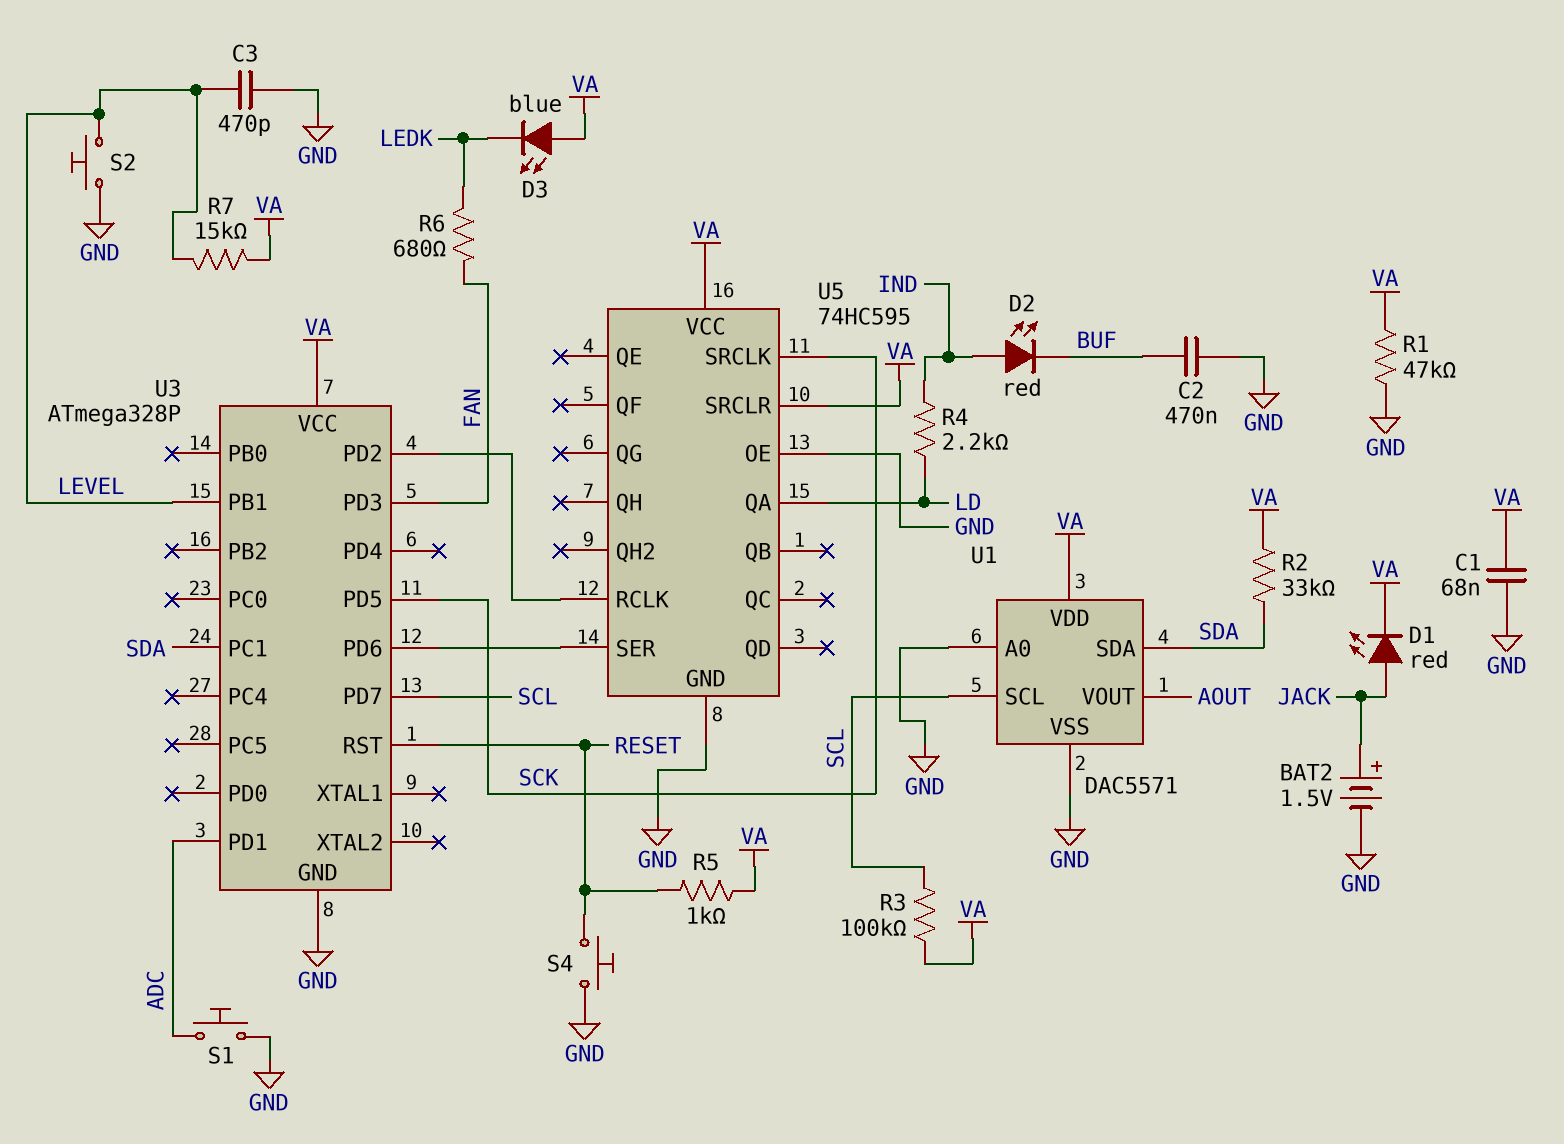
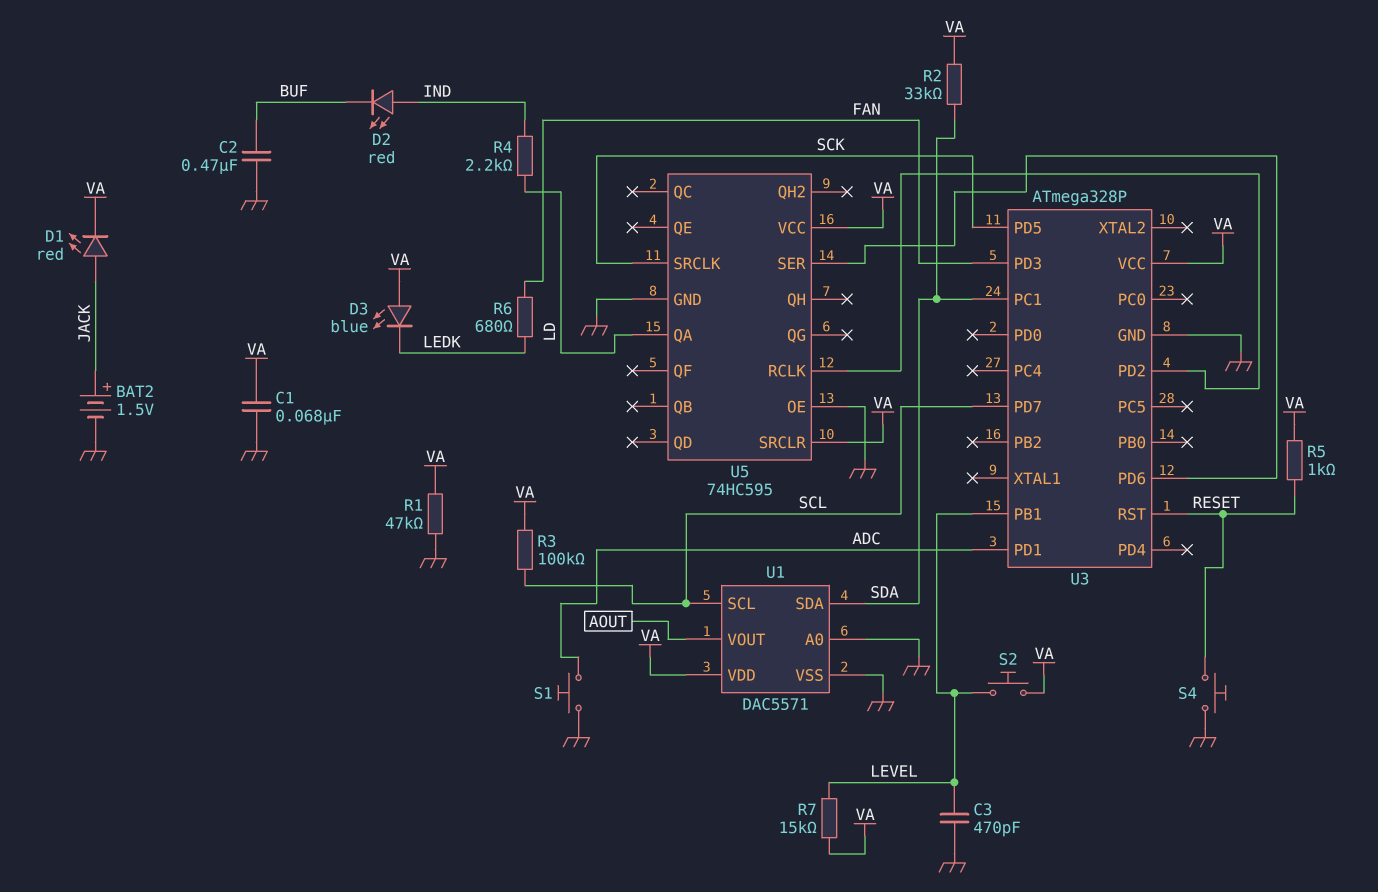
S2: button (GND, LEVEL) -> button (LEVEL, VA)

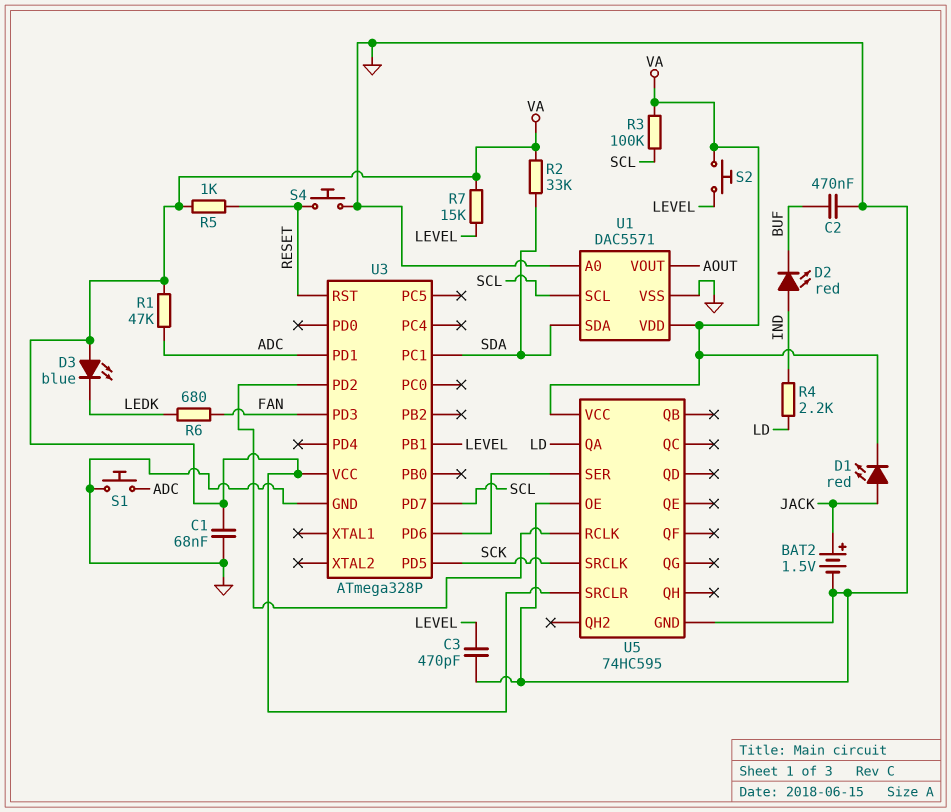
R1: 47k (GND, VA) -> 47k (ADC, VA)

